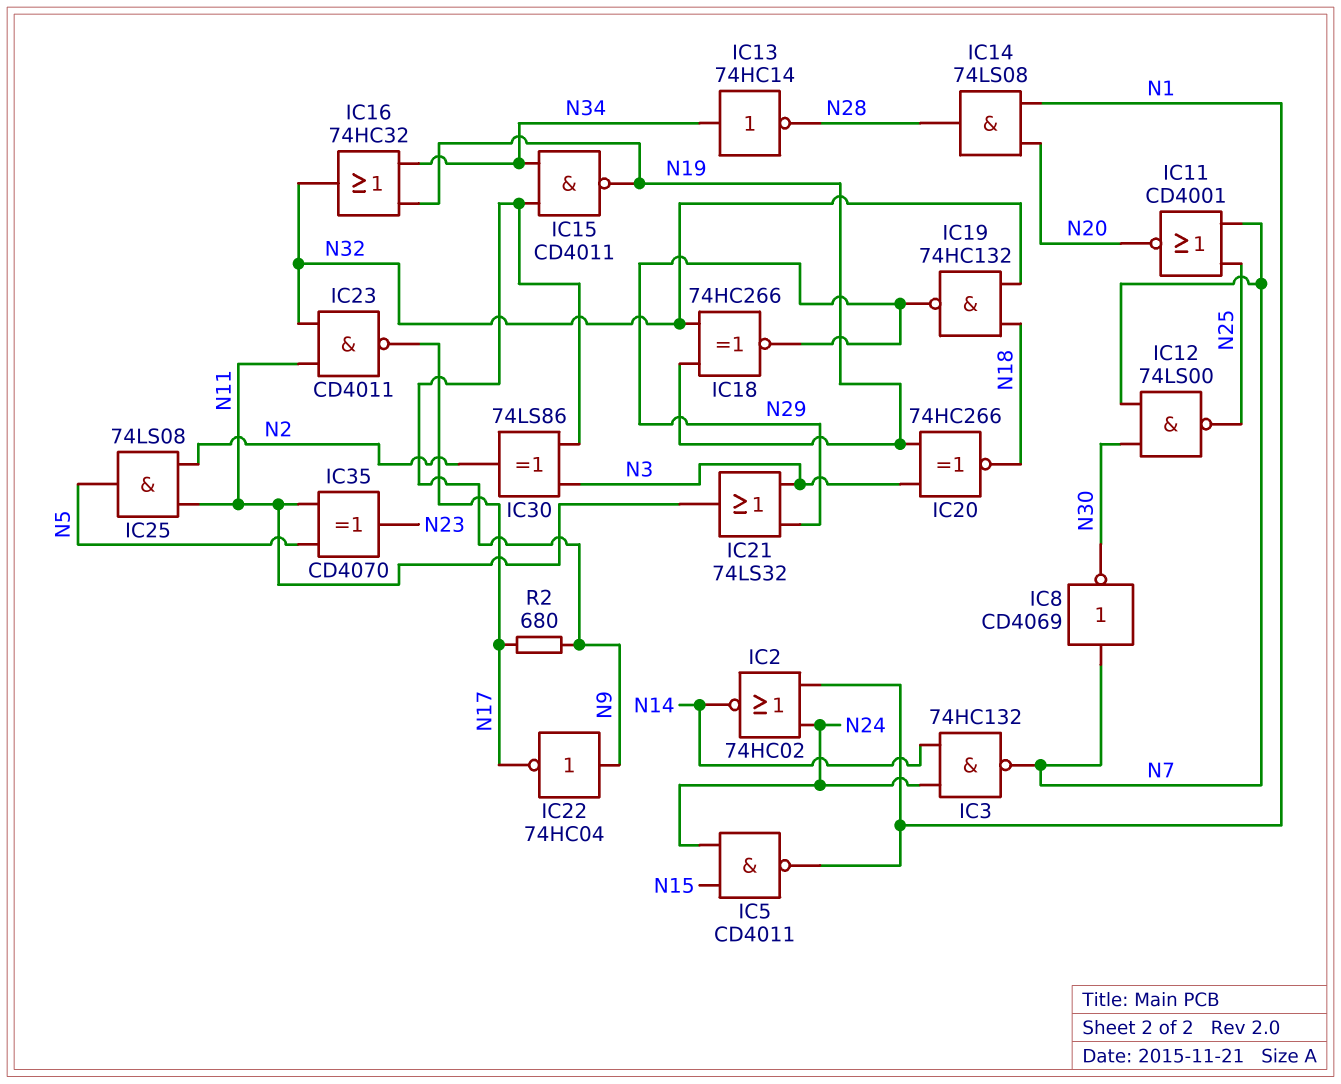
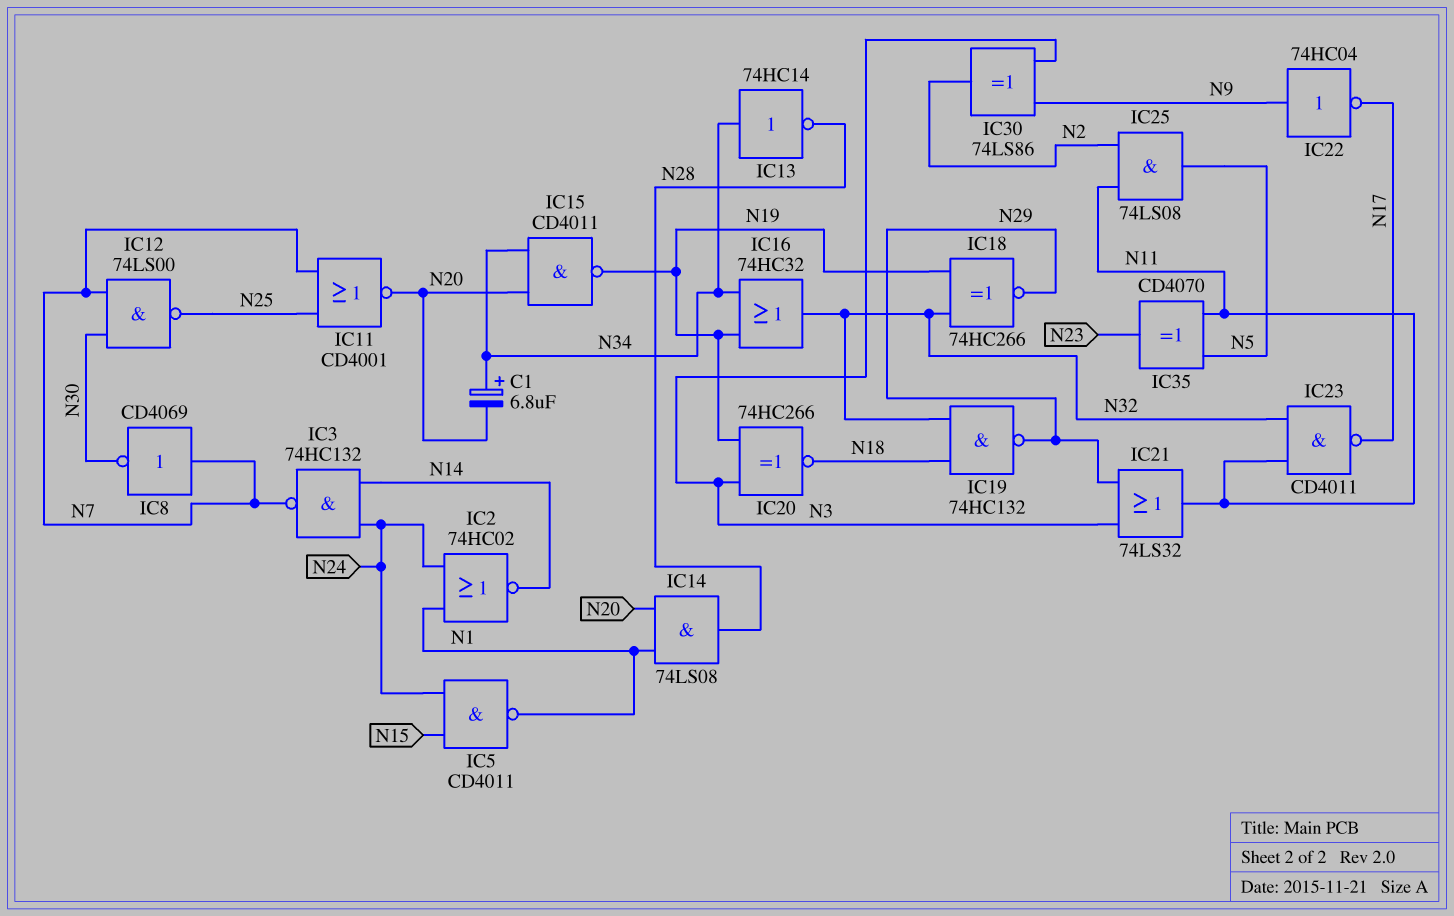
C1: none -> 6.8uF (plus N34, minus N20)
IC15: NAND CD4011 (in N9, in N34, out N19) -> NAND CD4011 (in N20, in N34, out N19)
R2: 680 (N9, N17) -> none

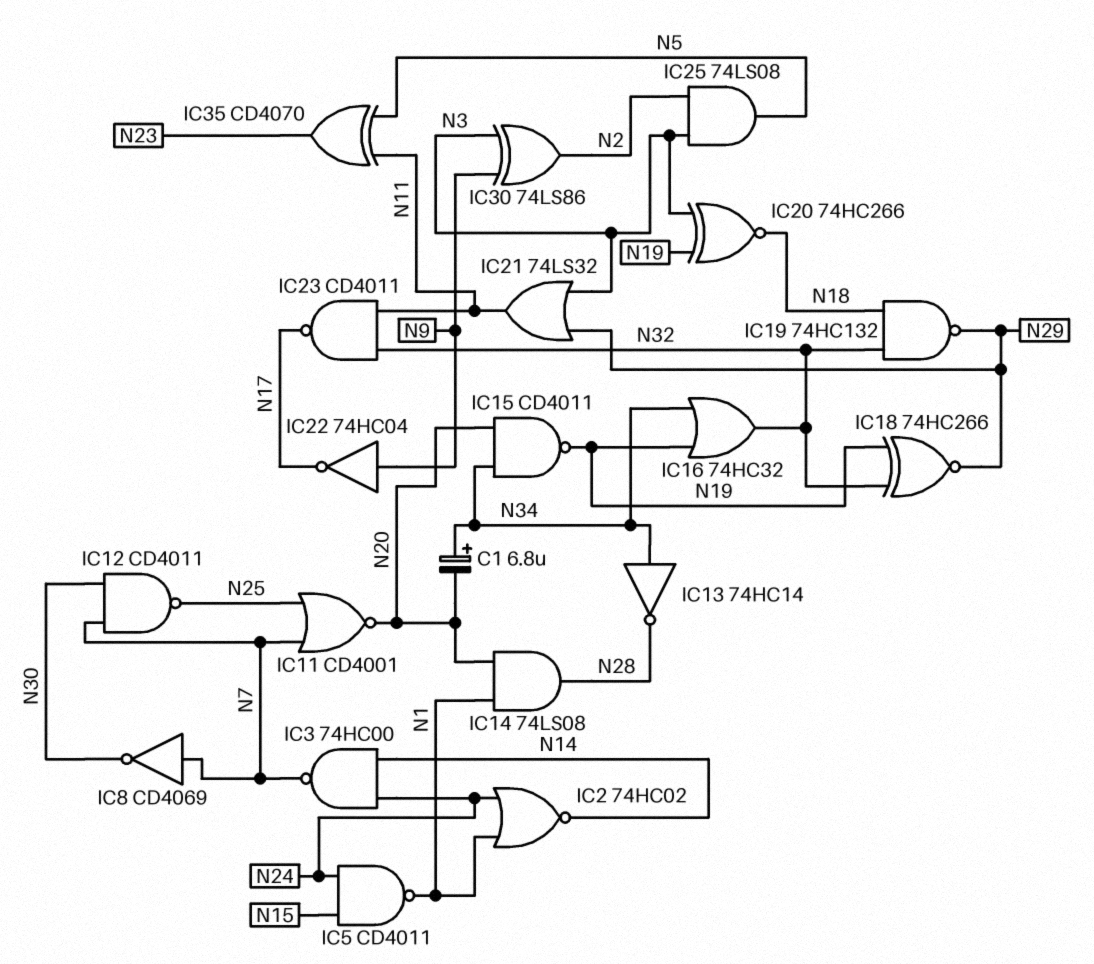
IC3: NAND 74HC132 (in N14, in N24, out N7) -> NAND 74HC00 (in N14, in N24, out N7)
IC12: NAND 74LS00 (in N7, in N30, out N25) -> NAND CD4011 (in N7, in N30, out N25)
IC25: AND 74LS08 (in N2, in N11, out N5) -> AND 74LS08 (in N2, in N3, out N5)

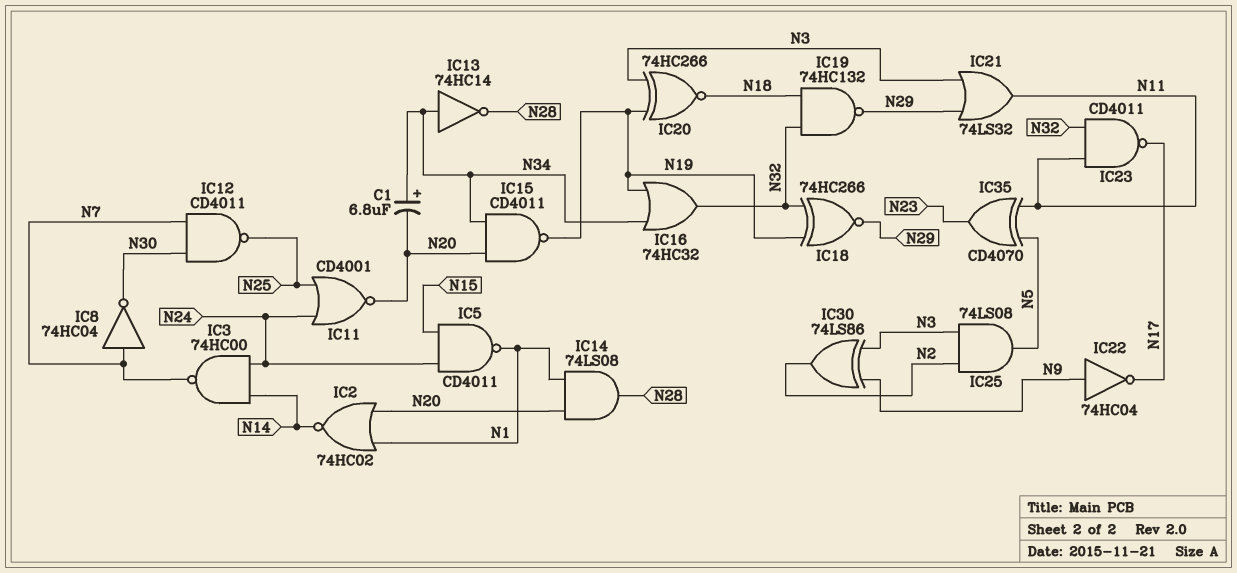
IC2: NOR 74HC02 (in N1, in N24, out N14) -> NOR 74HC02 (in N1, in N20, out N14)
IC8: NOT CD4069 (in N7, out N30) -> NOT 74HC04 (in N7, out N30)
IC11: NOR CD4001 (in N7, in N25, out N20) -> NOR CD4001 (in N24, in N25, out N20)

